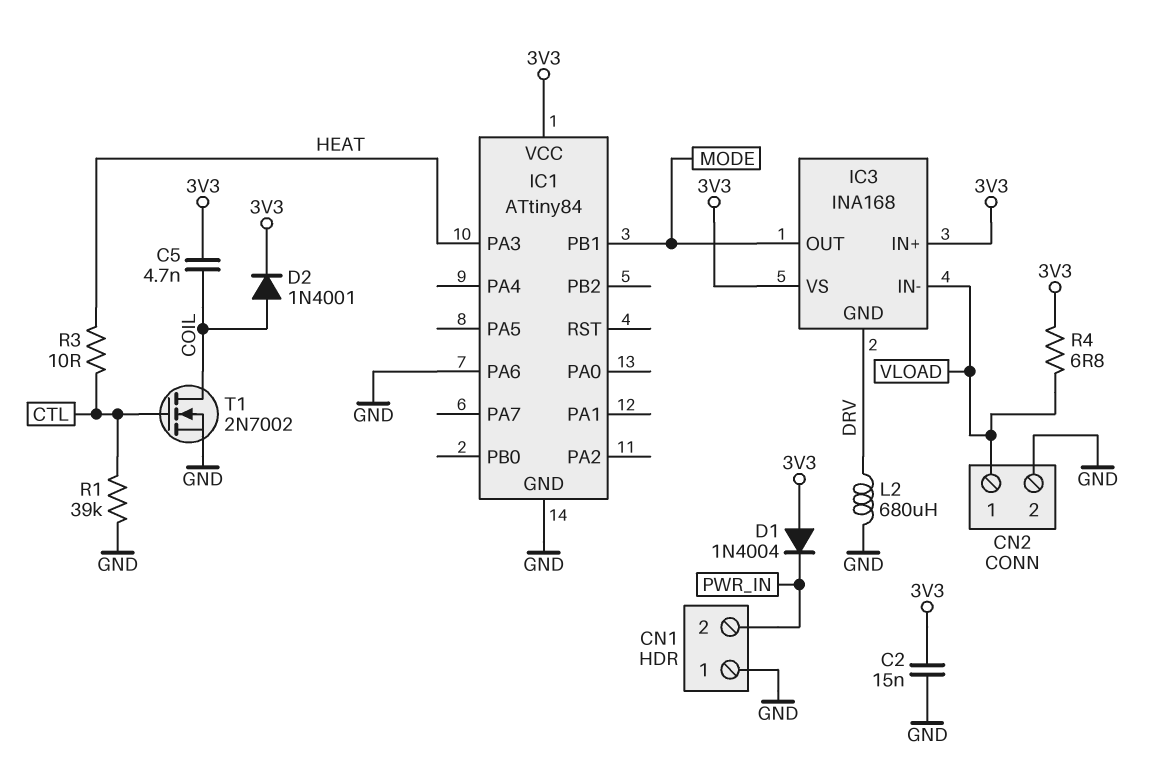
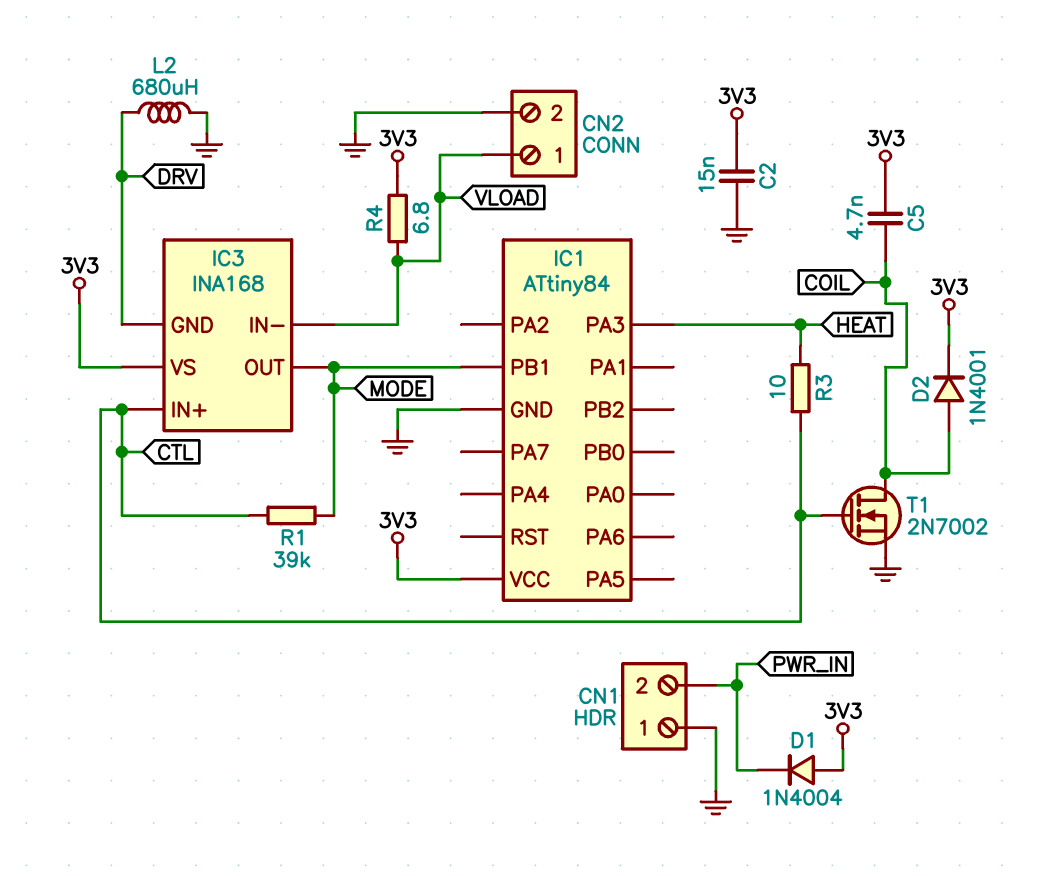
IC1 pin PA6: GND -> none
IC3 pin IN+: 3V3 -> CTL
R1: 39k (CTL, GND) -> 39k (CTL, MODE)

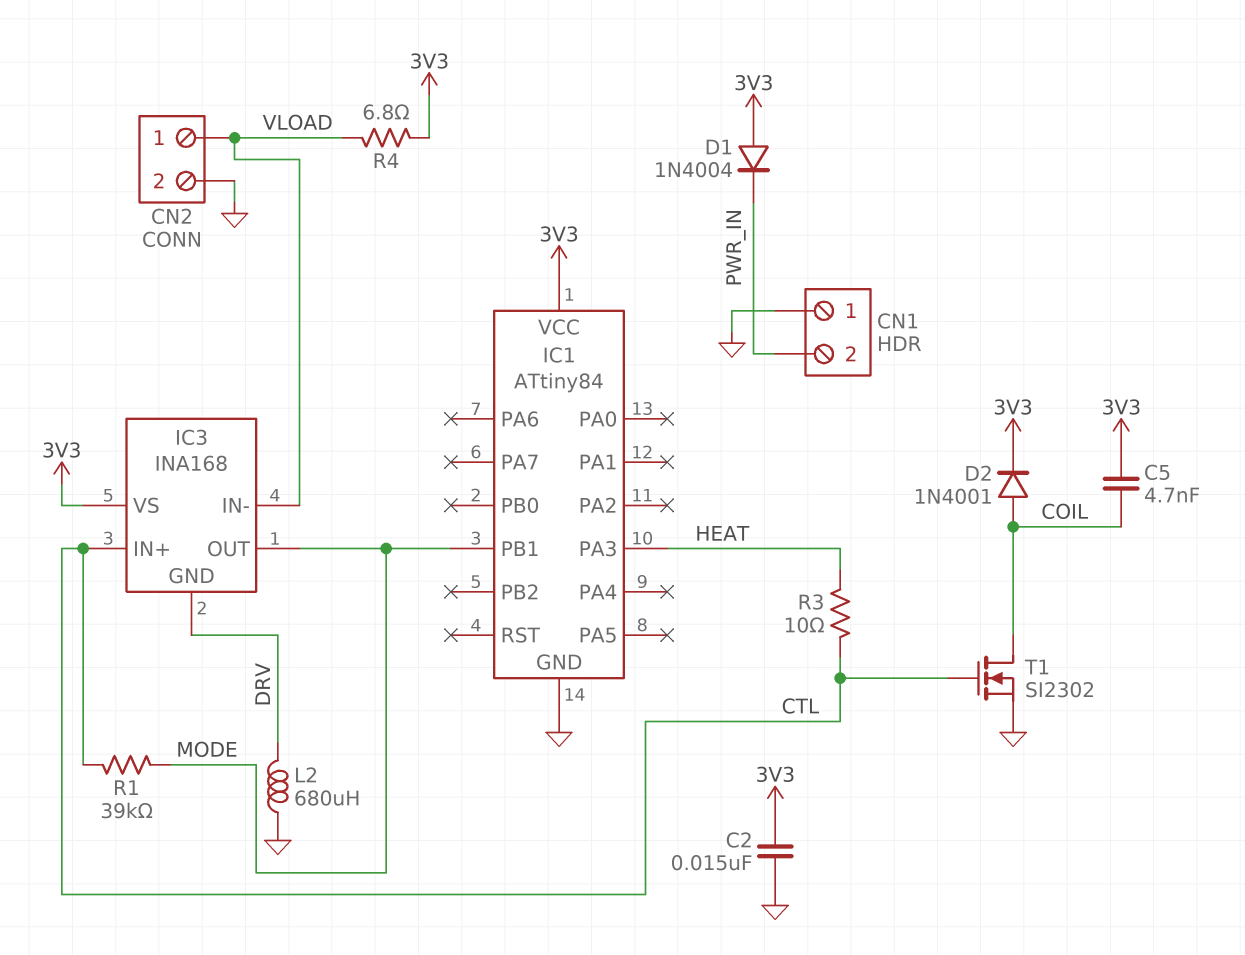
T1: NMOS 2N7002 (G CTL, D COIL, S GND) -> NMOS SI2302 (G CTL, D COIL, S GND)

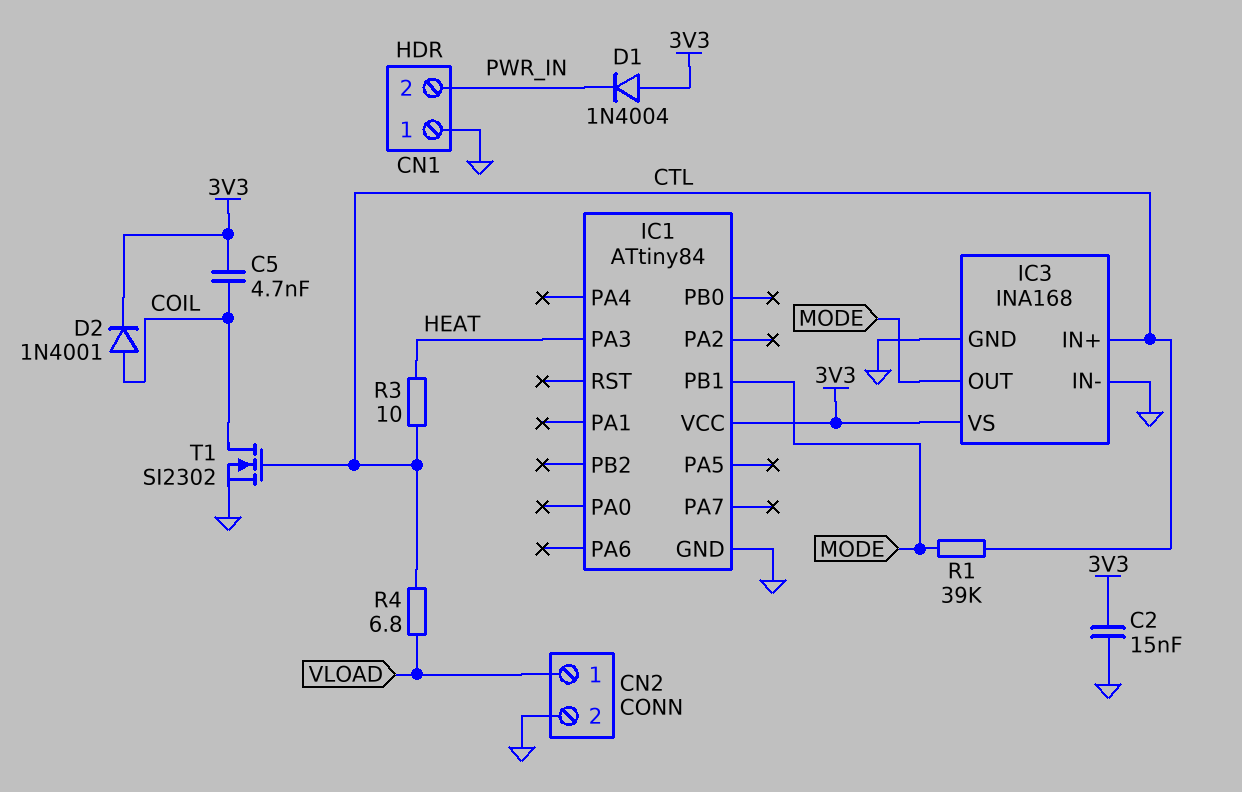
IC3 pin GND: DRV -> GND
IC3 pin IN-: VLOAD -> GND
L2: 680uH (DRV, GND) -> none
R4: 6.8 (3V3, VLOAD) -> 6.8 (CTL, VLOAD)

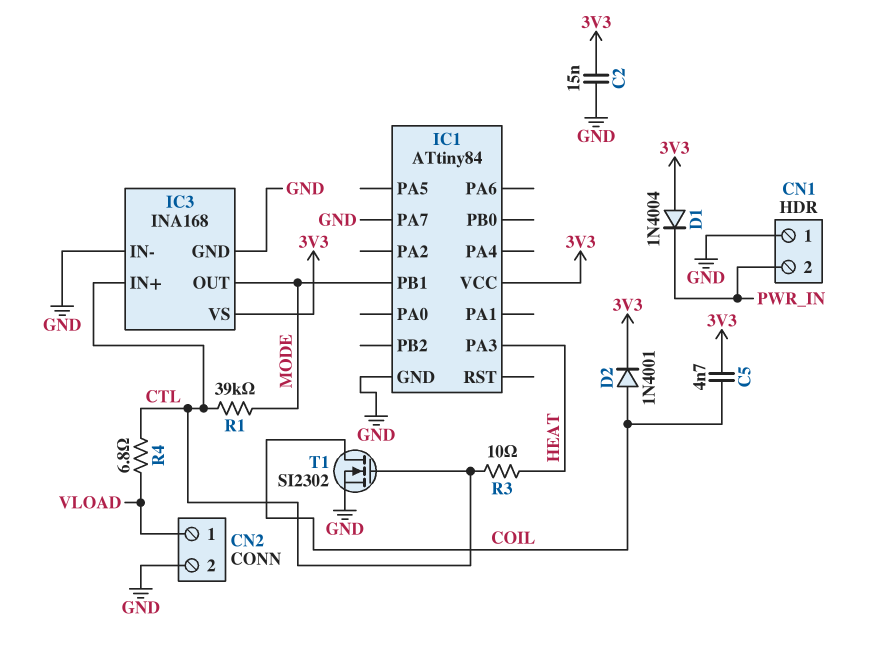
IC1 pin PA7: none -> GND

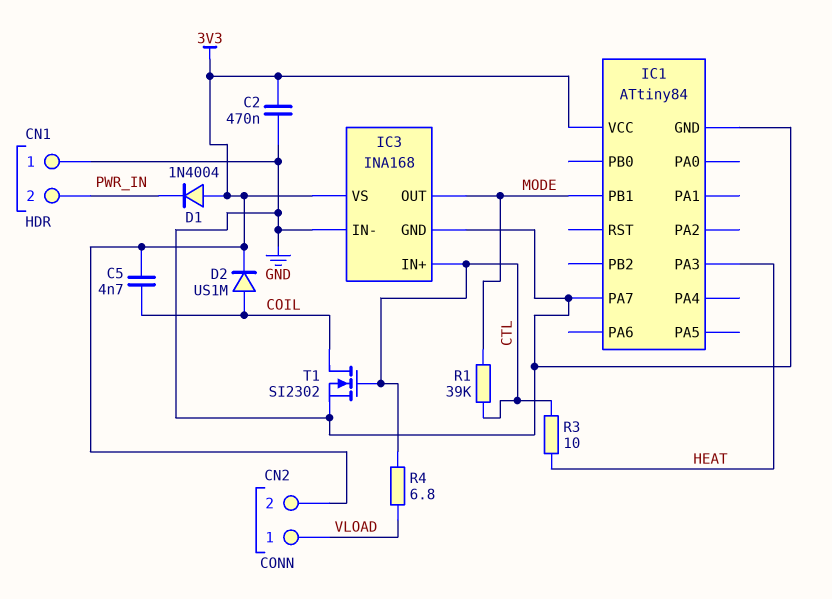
C2: 15nF (3V3, GND) -> 470nF (3V3, GND)
CN2 pin 2: GND -> 3V3
D2: diode 1N4001 (A COIL, K 3V3) -> diode US1M (A COIL, K 3V3)

